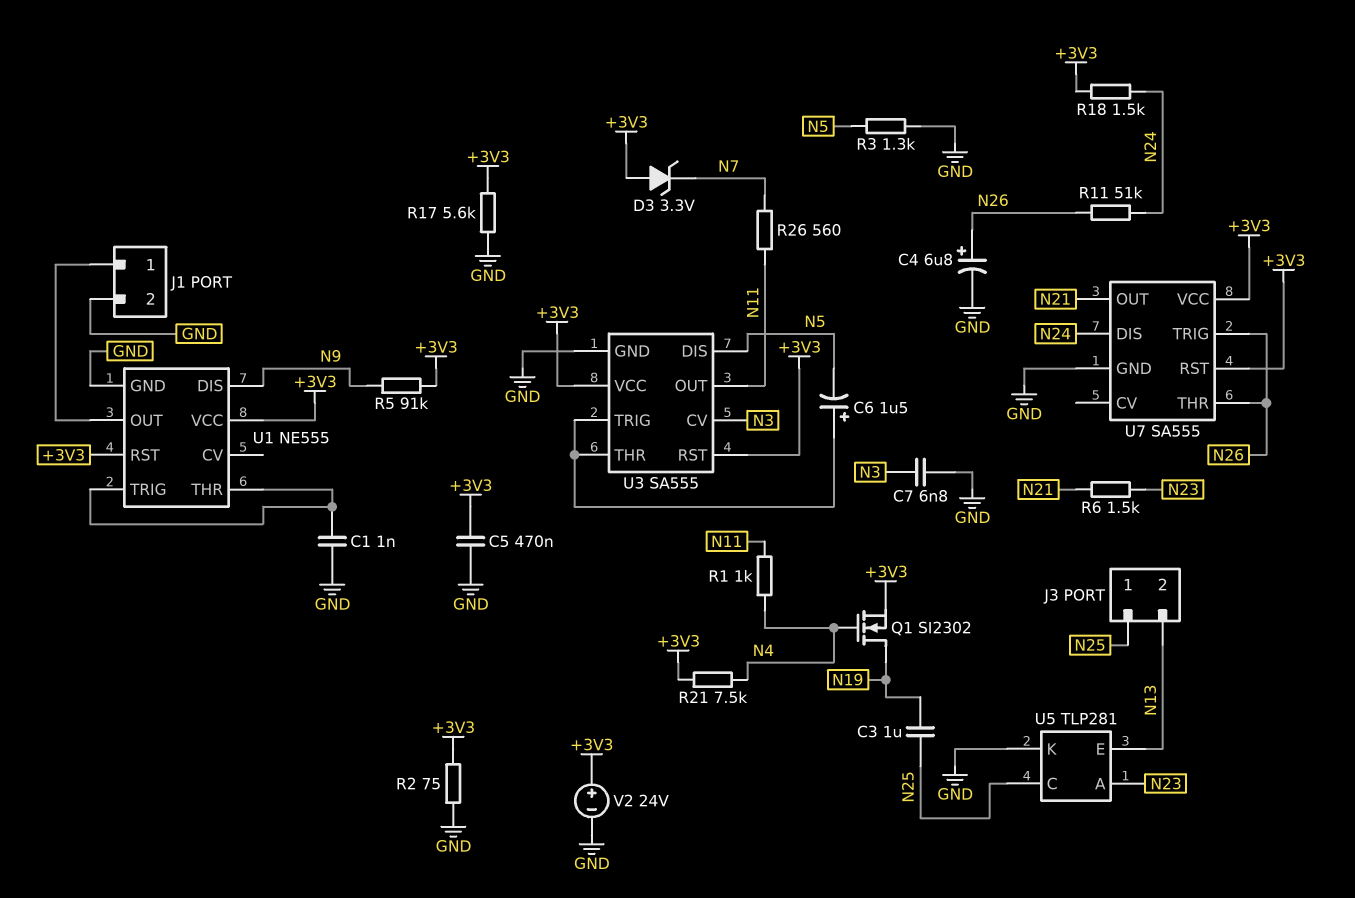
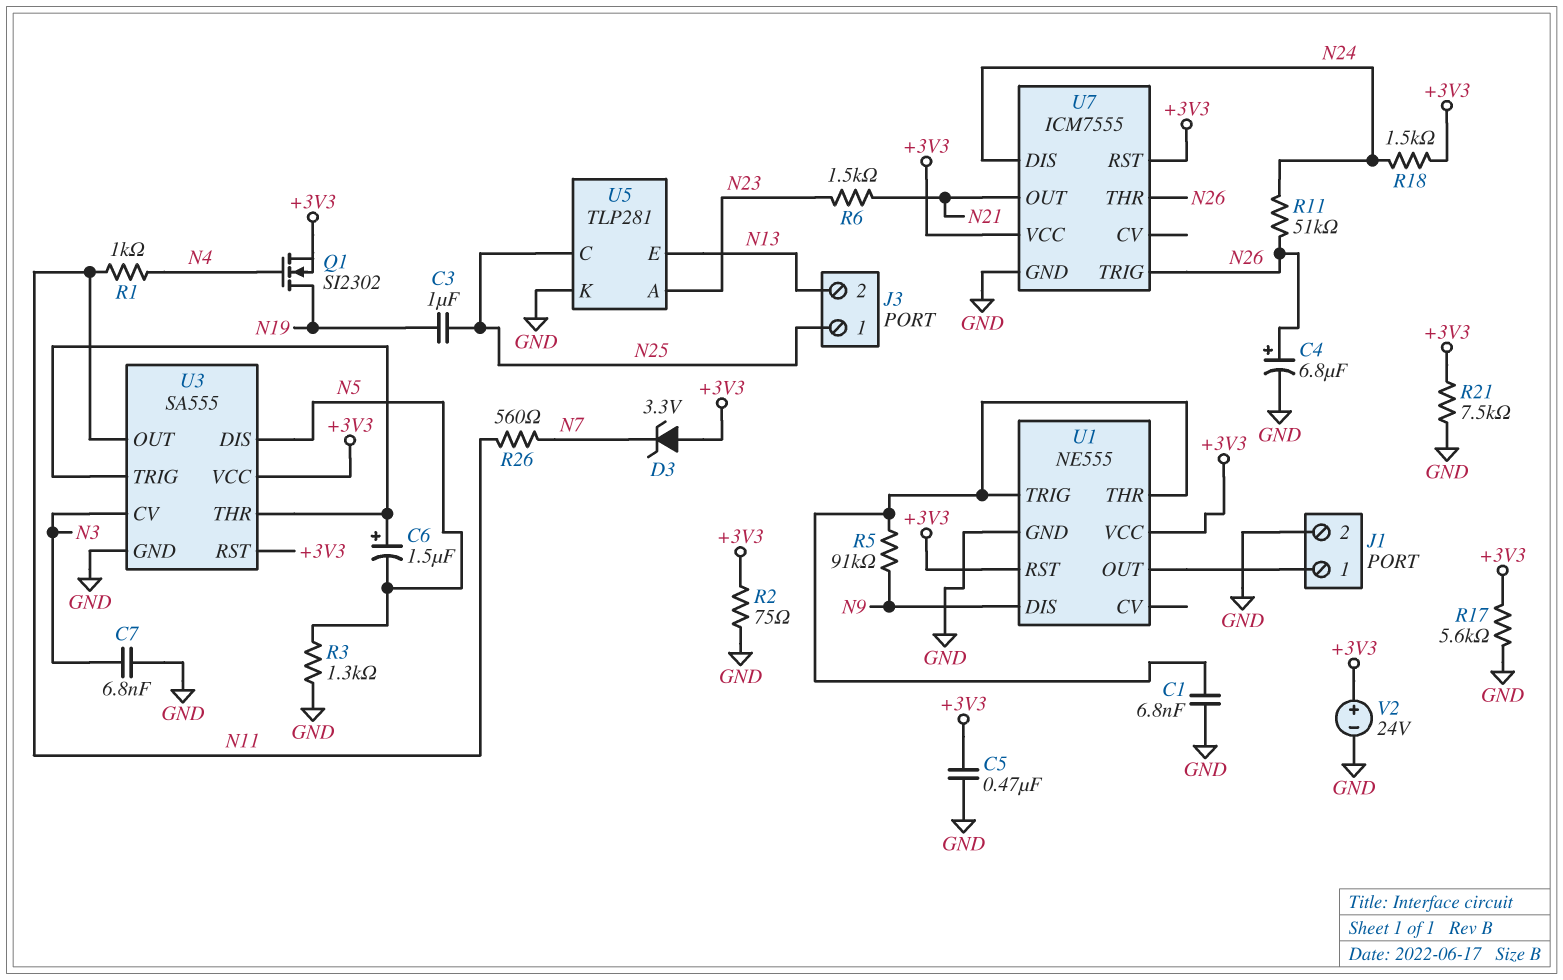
C1: 1nF (GND, U1/THR) -> 6.8nF (GND, U1/THR)
R5: 91k (+3V3, N9) -> 91k (N9, U1/THR)
R21: 7.5k (+3V3, N4) -> 7.5k (+3V3, GND)
U7: SA555 -> ICM7555

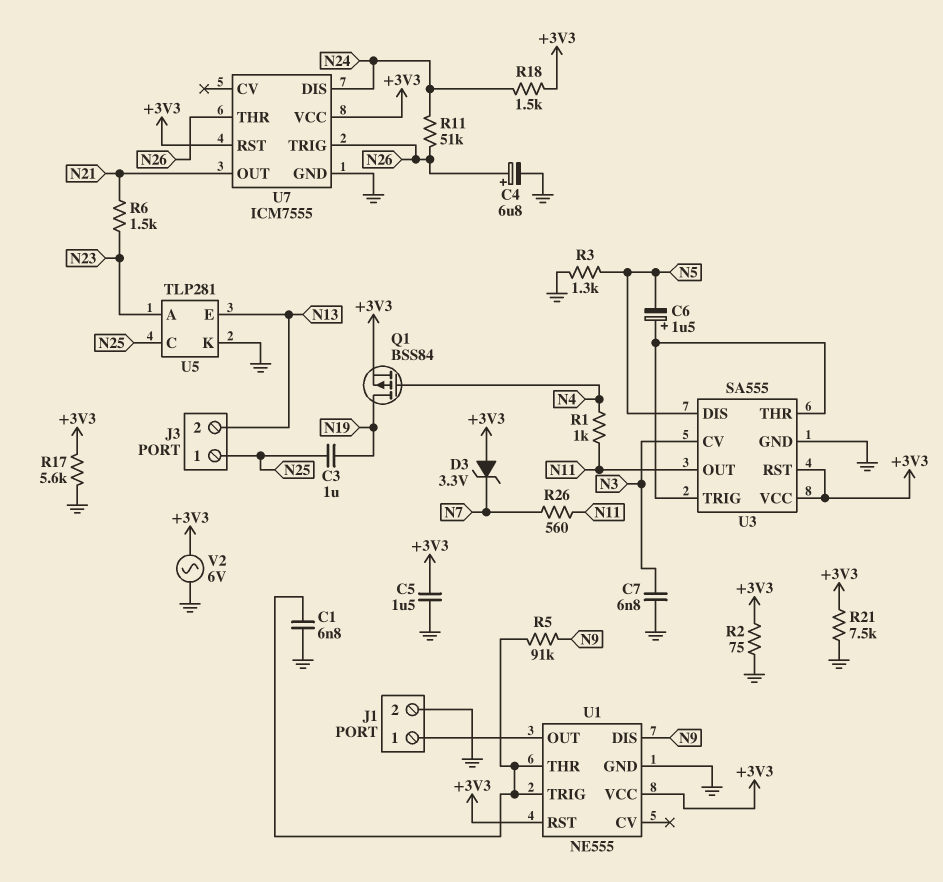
C5: 470nF (+3V3, GND) -> 1.5uF (+3V3, GND)
Q1: NMOS SI2302 (G N4, D N19, S +3V3) -> PMOS BSS84 (G N4, D N19, S +3V3)
V2: 24V (plus +3V3, minus GND) -> AC 6V (+3V3, GND)

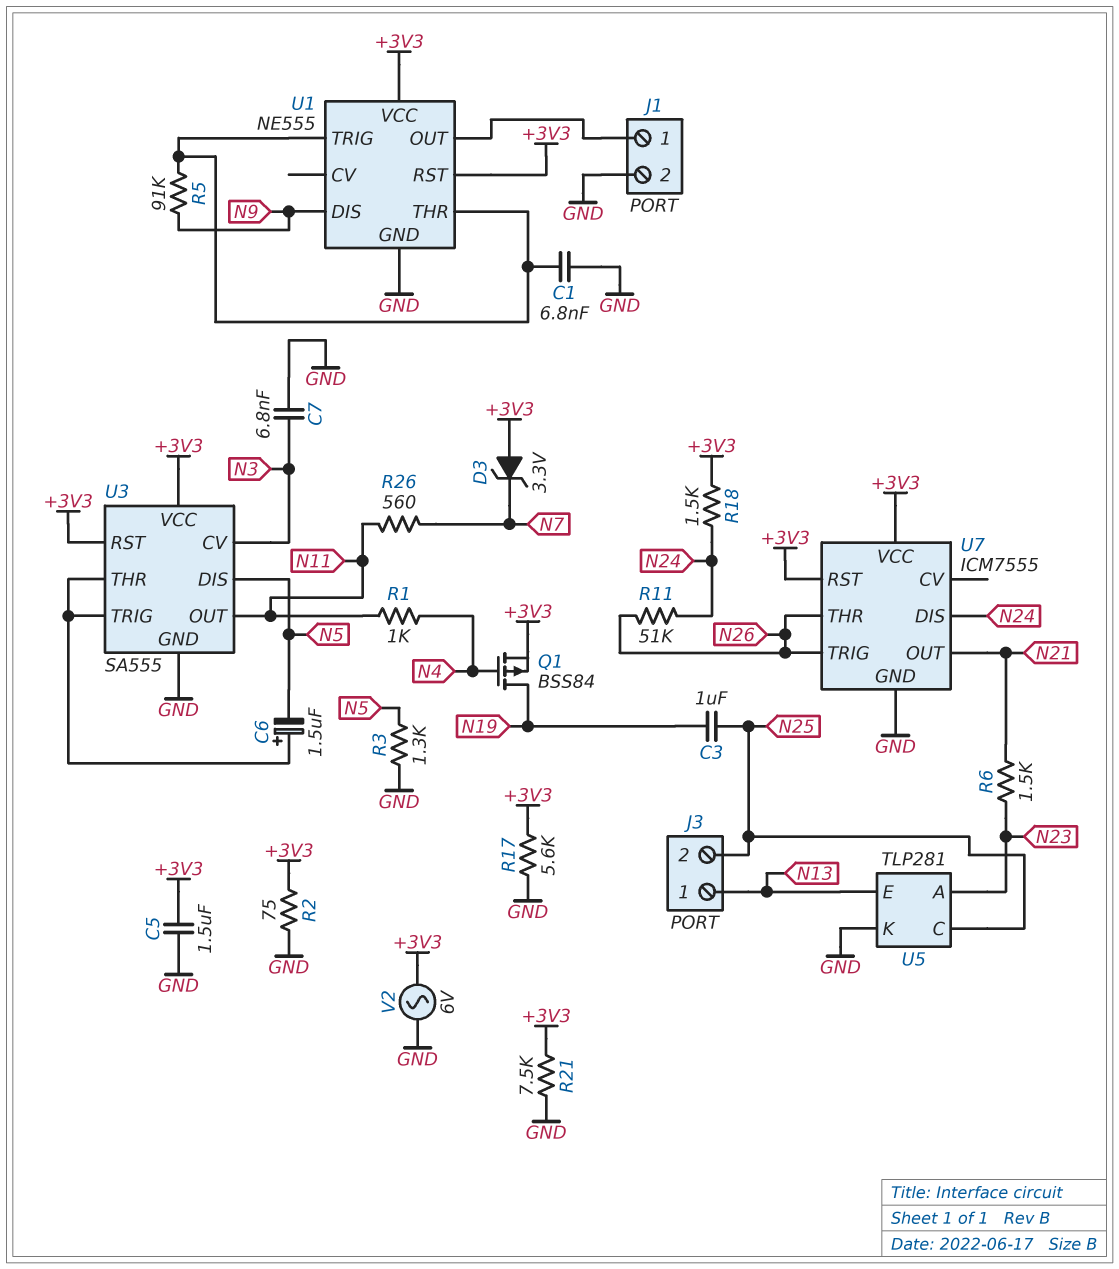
C4: 6.8uF (plus N26, minus GND) -> none
J3 pin 1: N25 -> N13
J3 pin 2: N13 -> N25

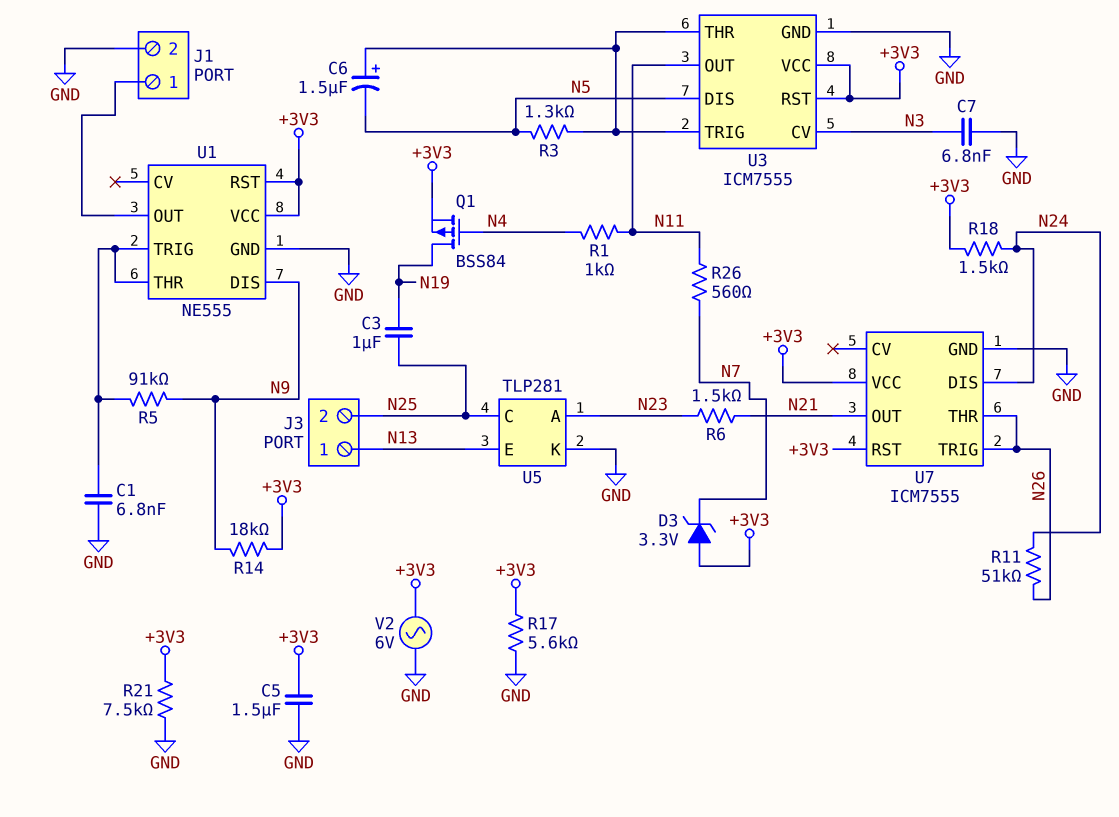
R2: 75 (+3V3, GND) -> none
R3: 1.3k (GND, N5) -> 1.3k (N5, U3/THR)
R14: none -> 18k (+3V3, N9)
U3: SA555 -> ICM7555

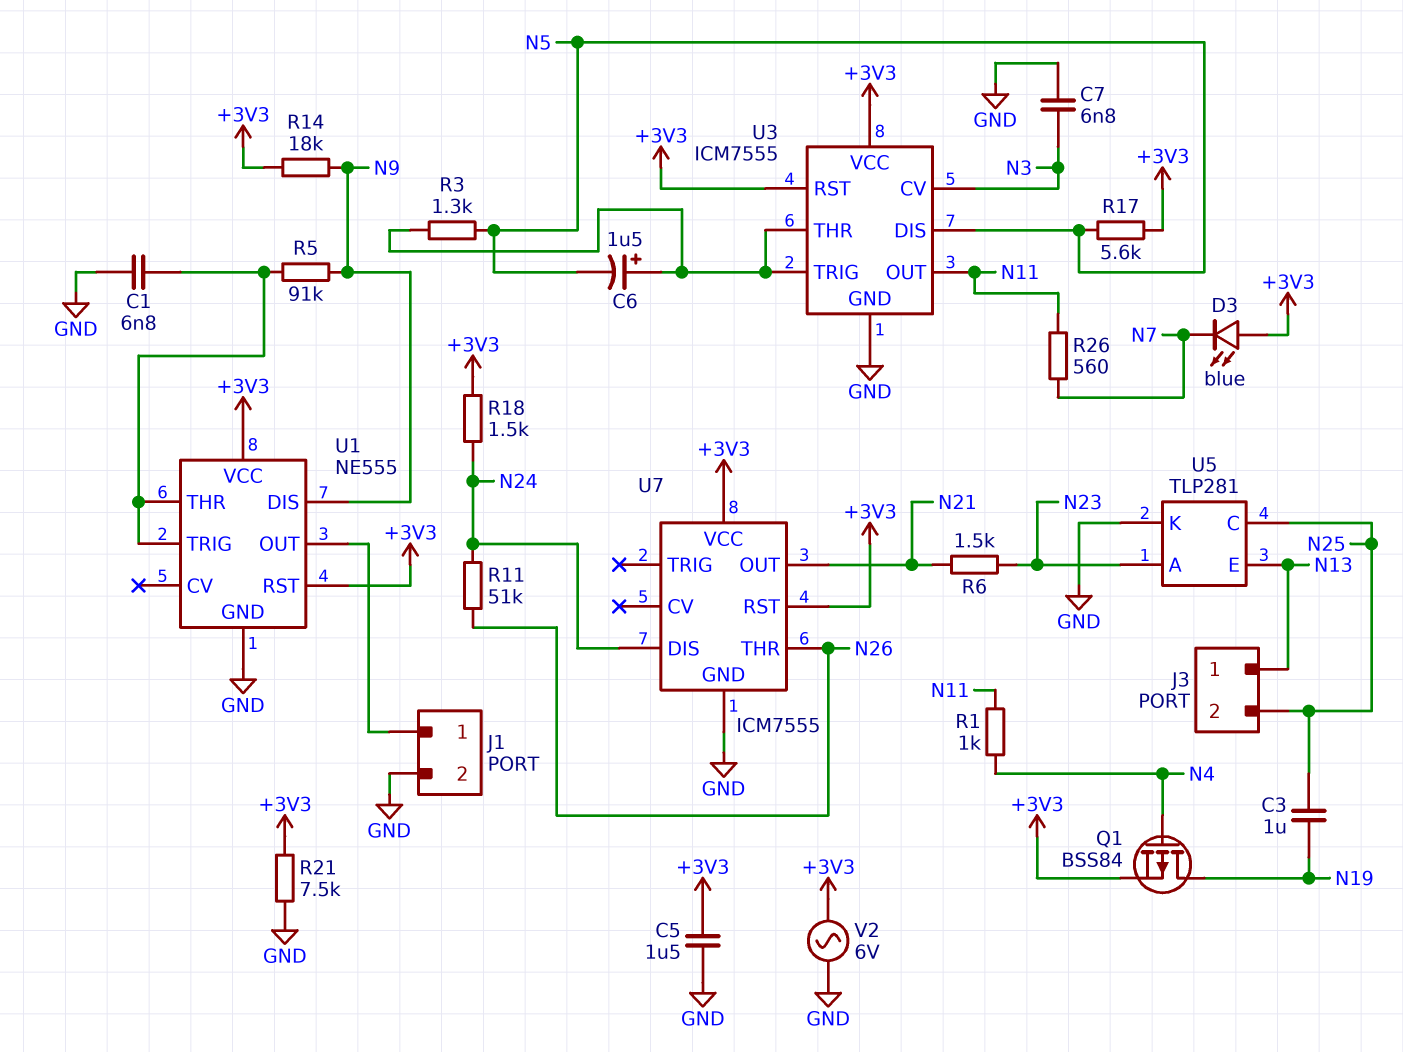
D3: zener 3.3V (A +3V3, K N7) -> LED blue (A +3V3, K N7)
R17: 5.6k (+3V3, GND) -> 5.6k (+3V3, N5)
U7 pin TRIG: N26 -> none

